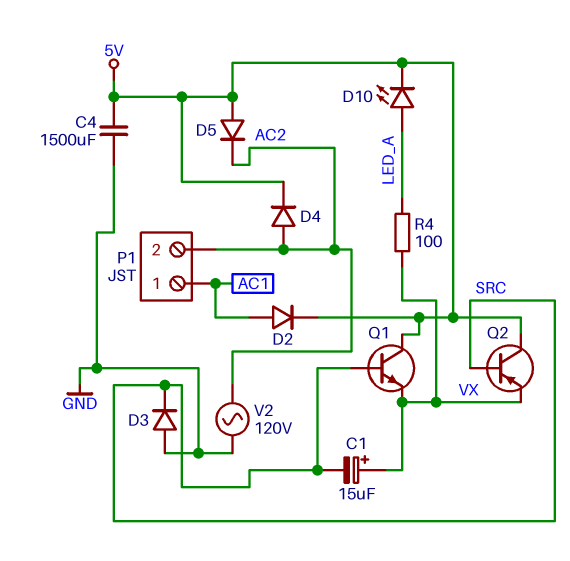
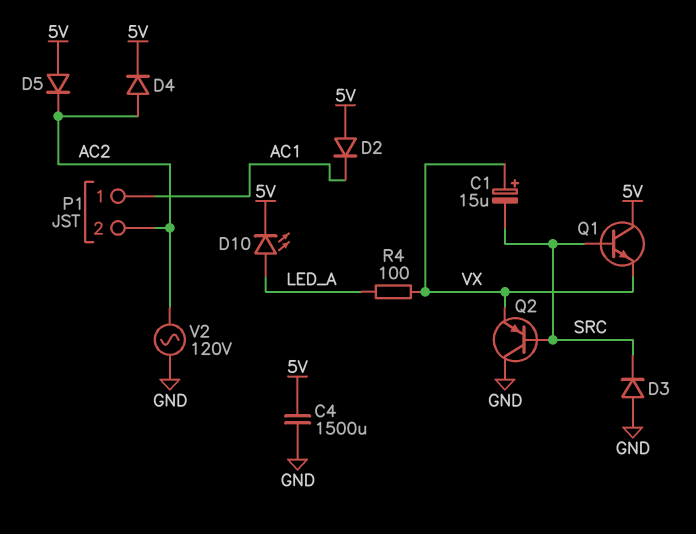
D2: diode (A AC1, K 5V) -> diode (A 5V, K AC1)
Q2: PNP (B SRC, C 5V, E VX) -> PNP (B SRC, C GND, E VX)

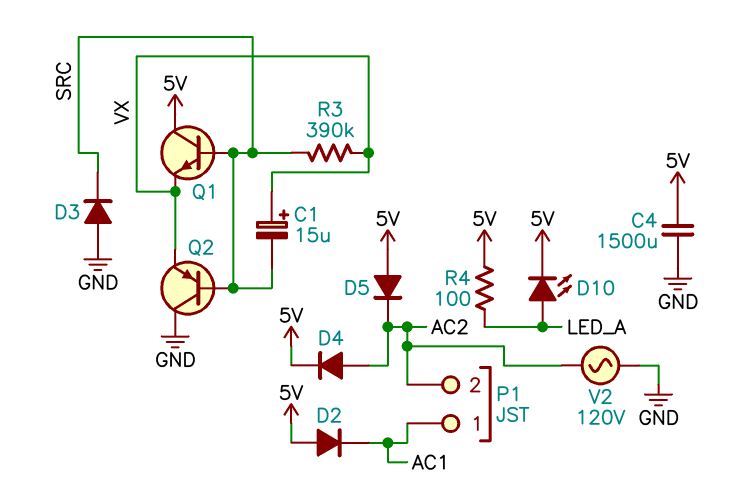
R3: none -> 390k (SRC, VX)
R4: 100 (LED_A, VX) -> 100 (5V, LED_A)

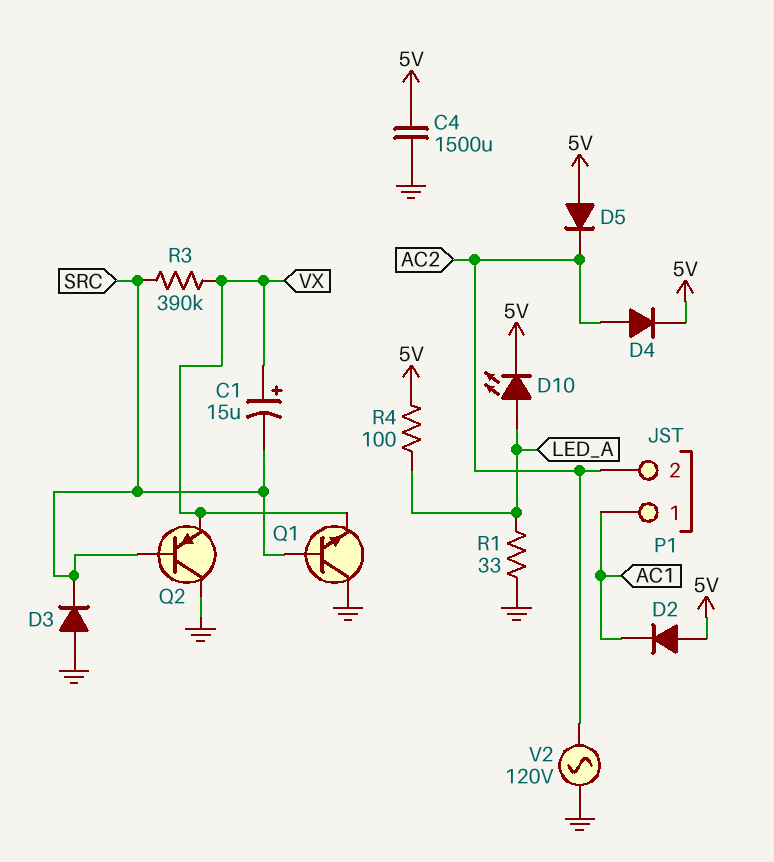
Q1: NPN (B SRC, C 5V, E VX) -> NPN (B SRC, C GND, E VX)
R1: none -> 33 (GND, LED_A)

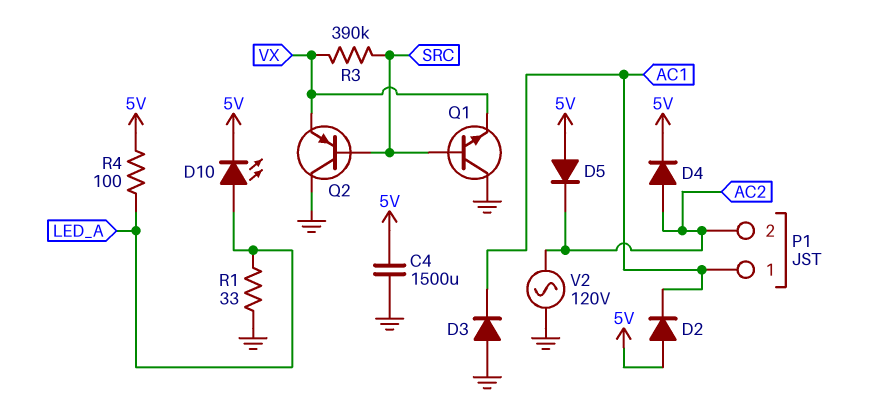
C1: 15uF (plus VX, minus SRC) -> none
D3: diode (A GND, K SRC) -> diode (A GND, K AC1)

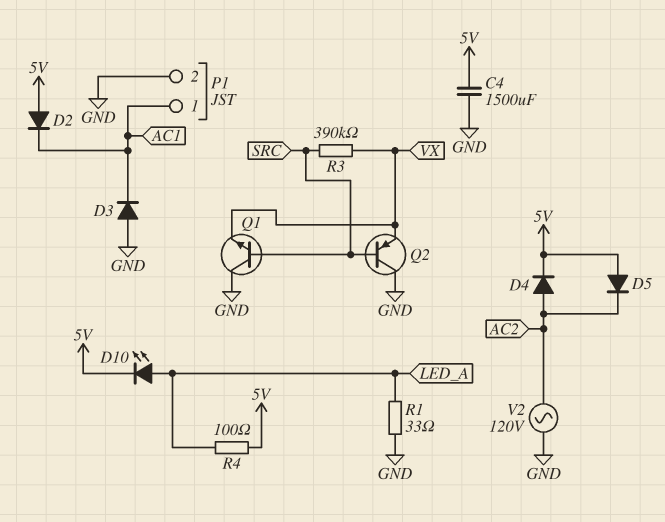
P1 pin 2: AC2 -> GND

